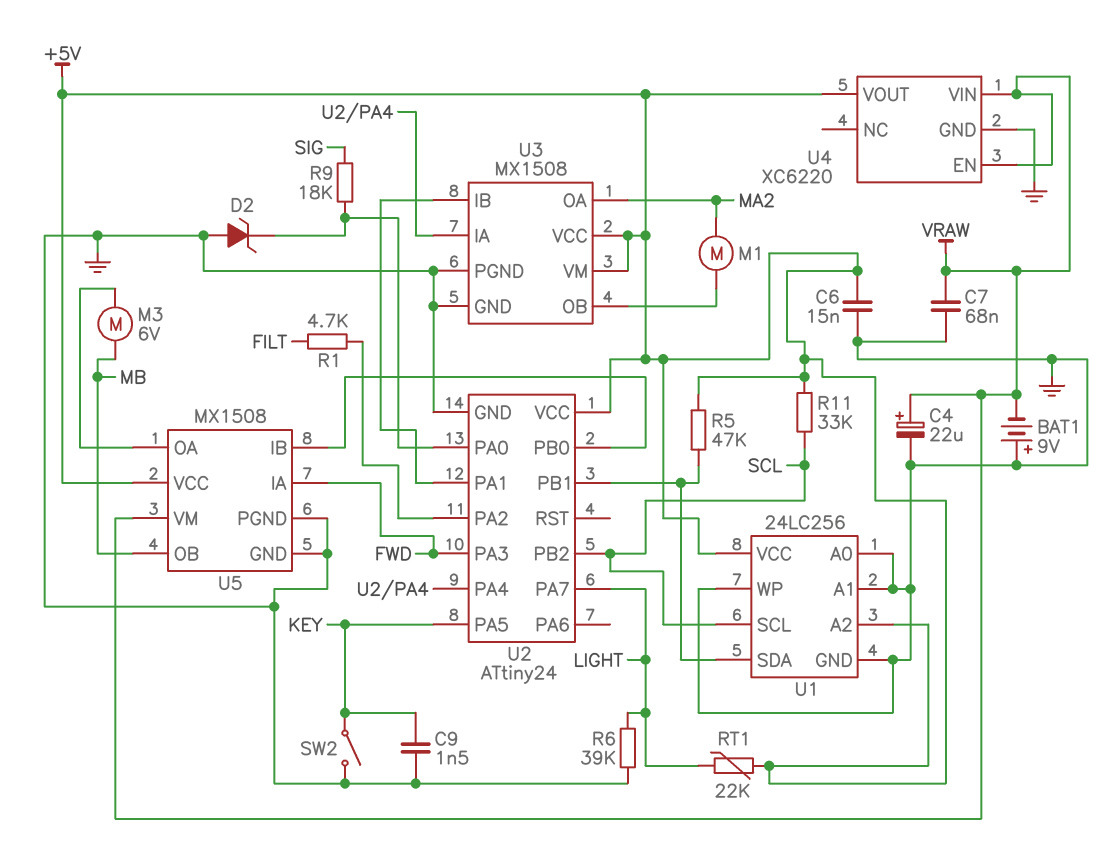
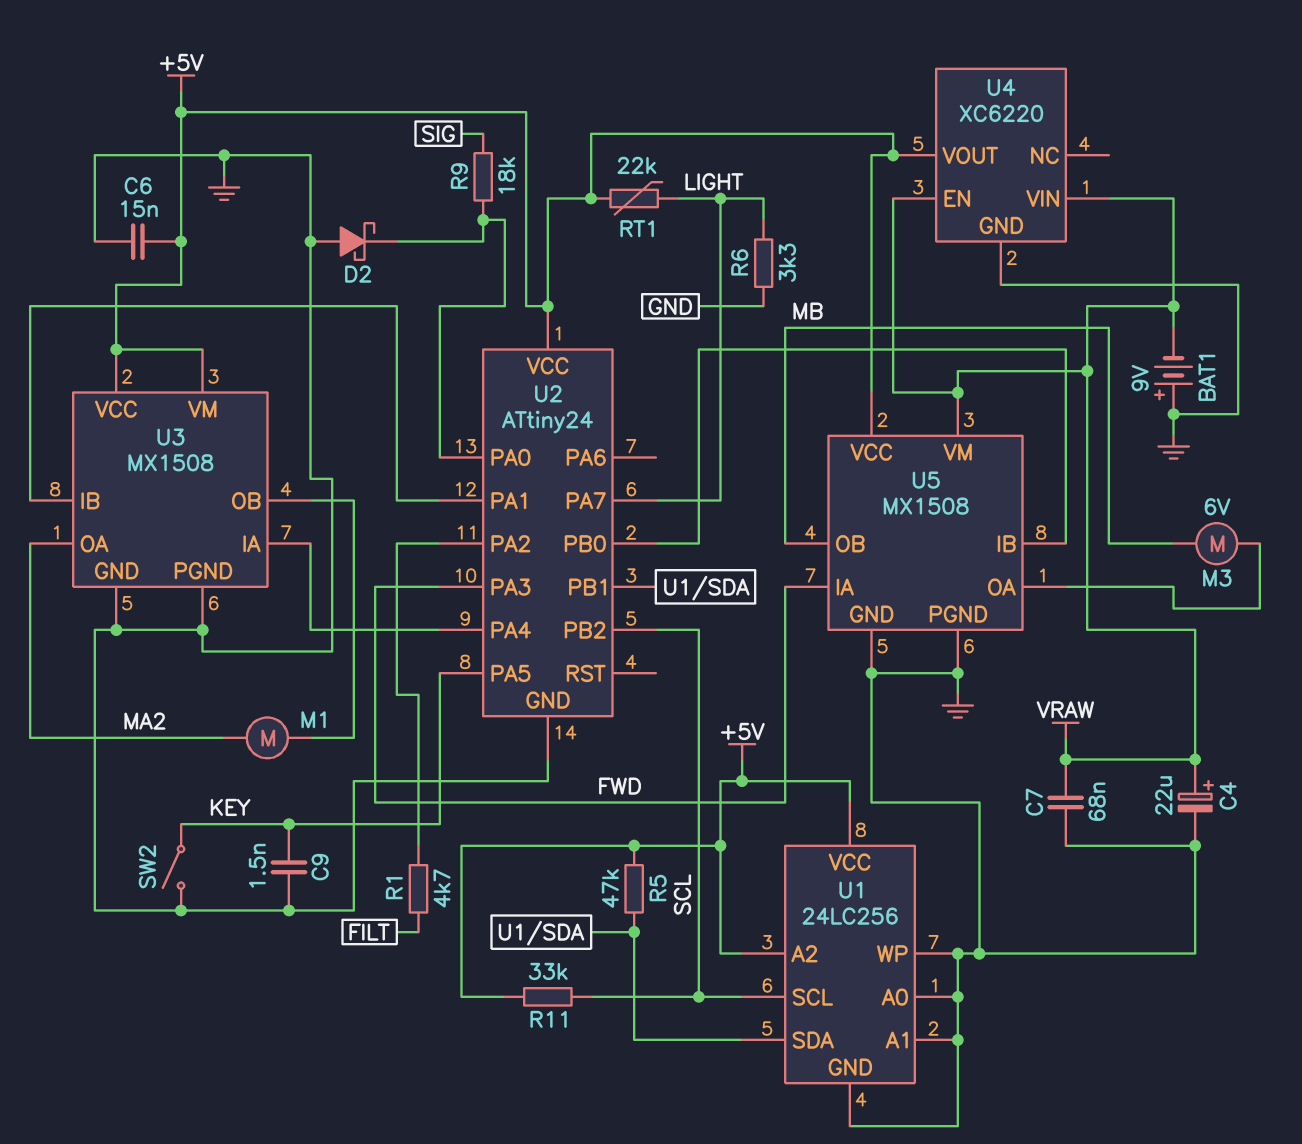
D2: zener (A GND, K U2/PA0) -> schottky (A GND, K U2/PA0)
R6: 39k (GND, LIGHT) -> 3.3k (GND, LIGHT)

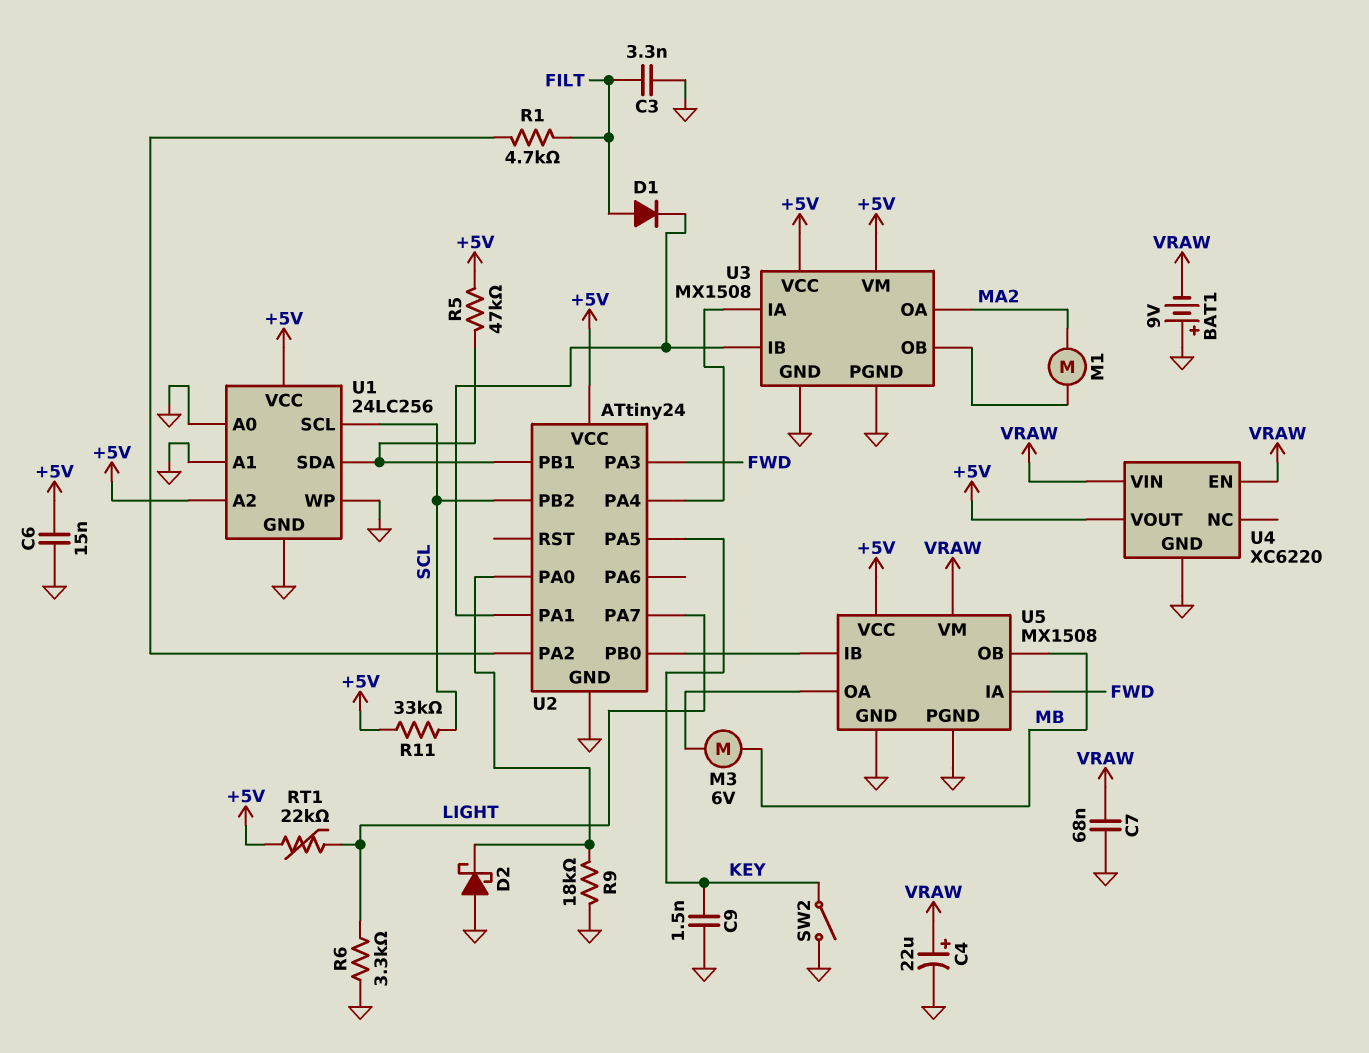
C3: none -> 3.3nF (FILT, GND)
D1: none -> diode (A FILT, K U2/PA1)
R9: 18k (SIG, U2/PA0) -> 18k (GND, U2/PA0)

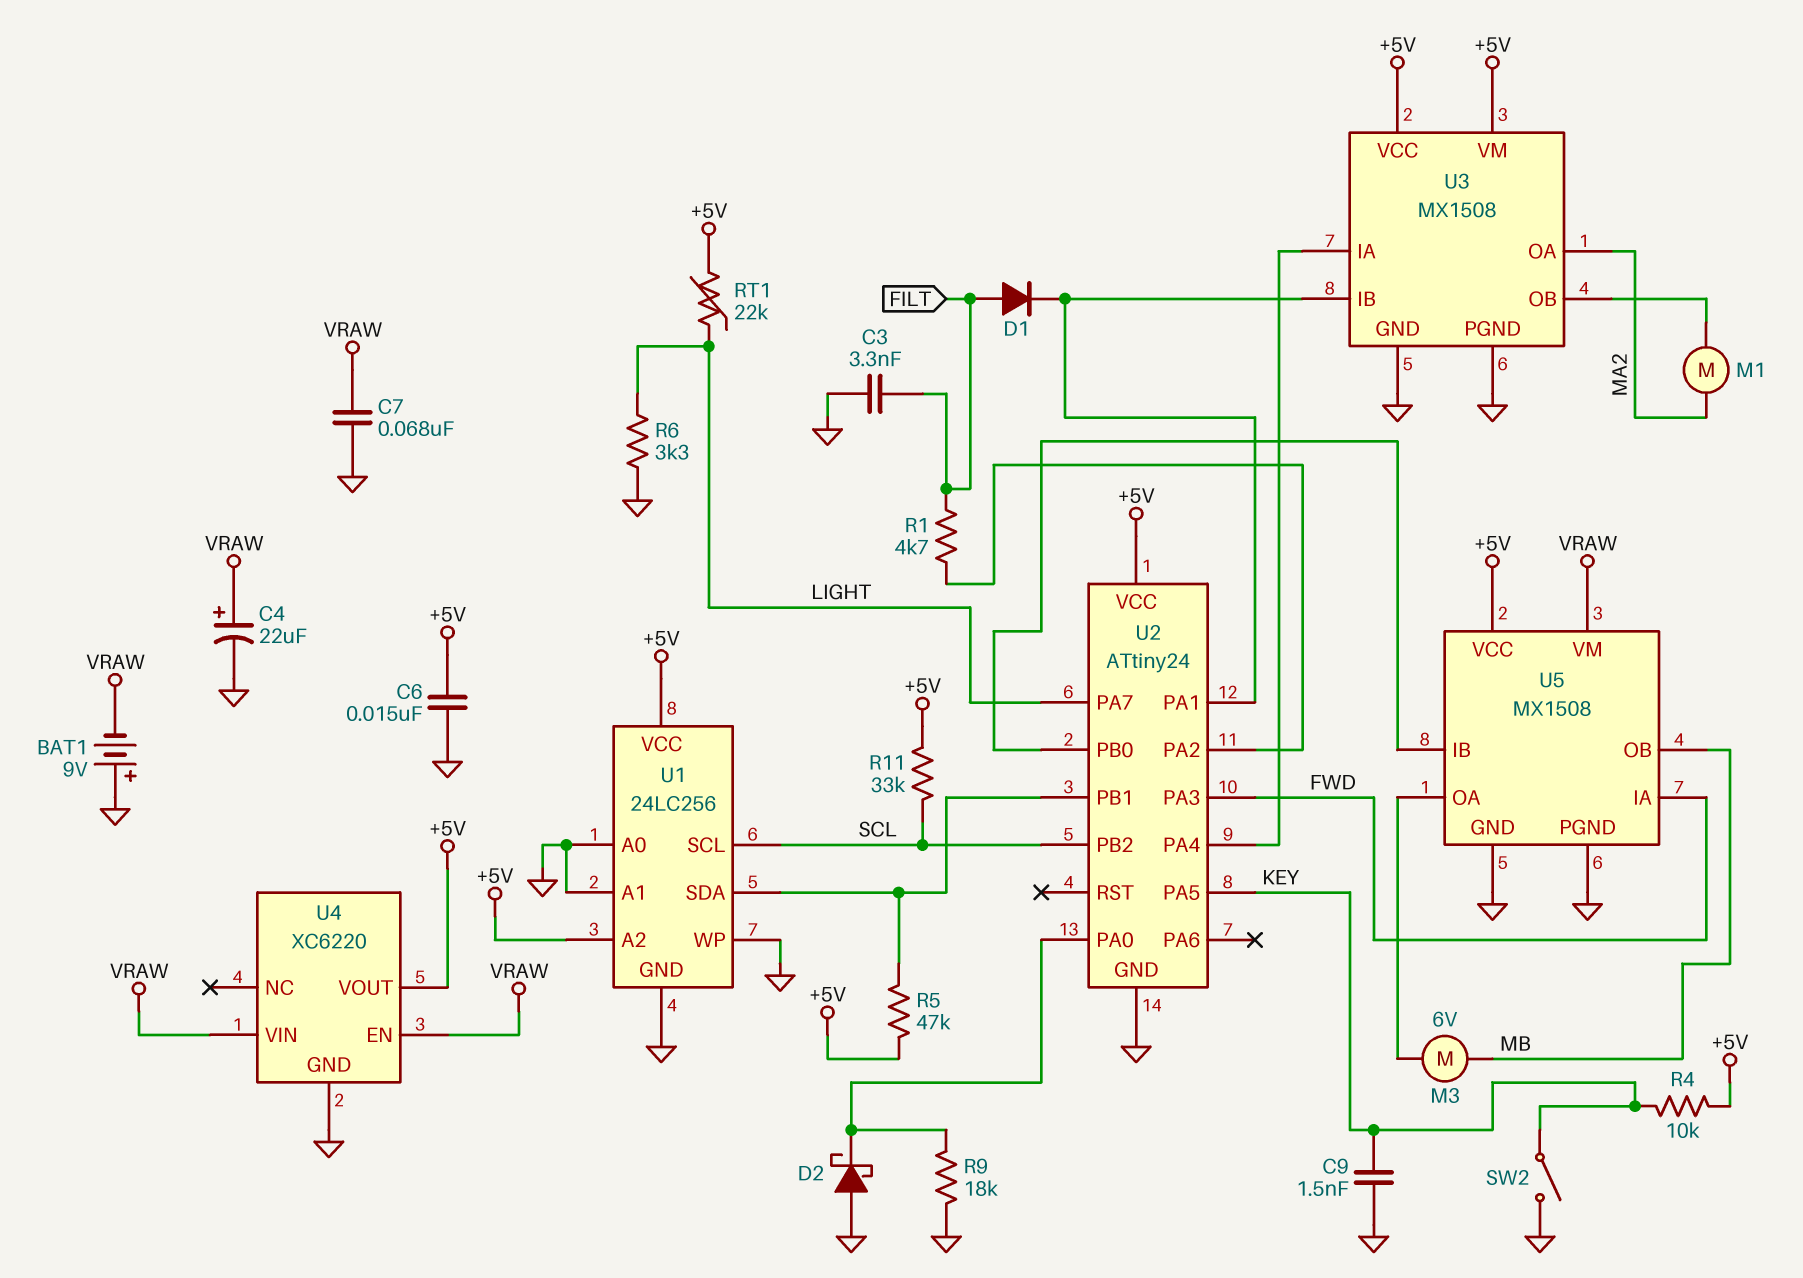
R4: none -> 10k (+5V, KEY)

